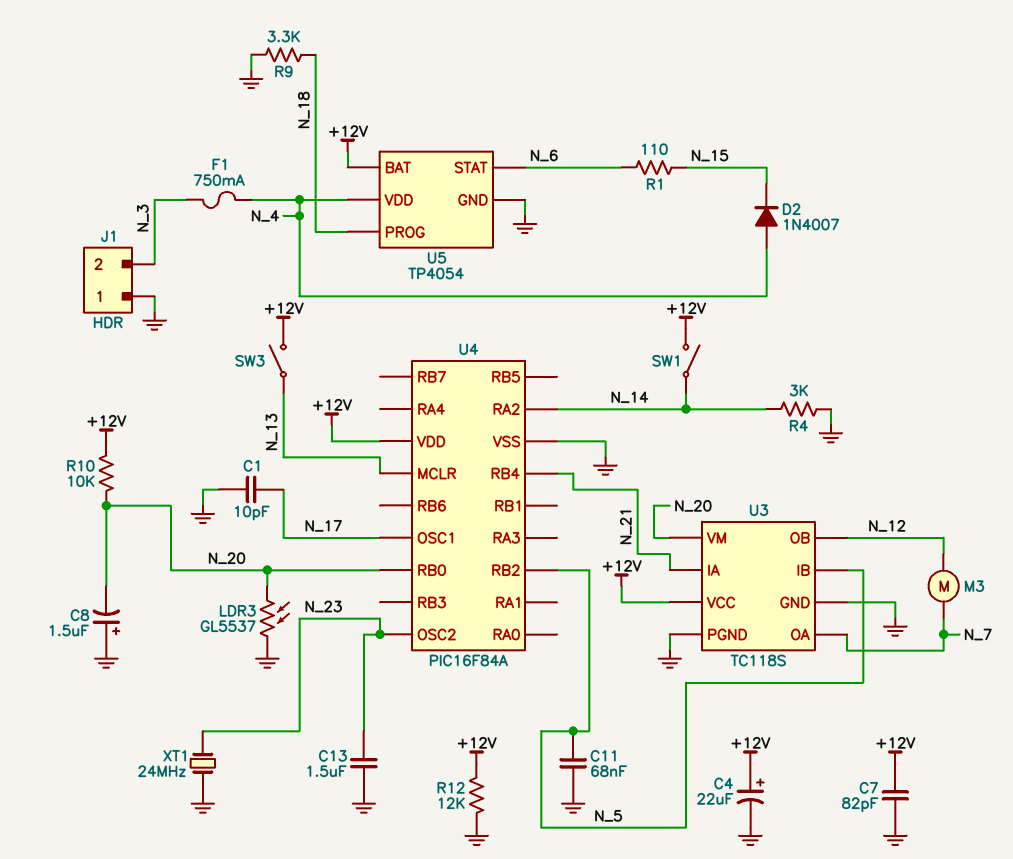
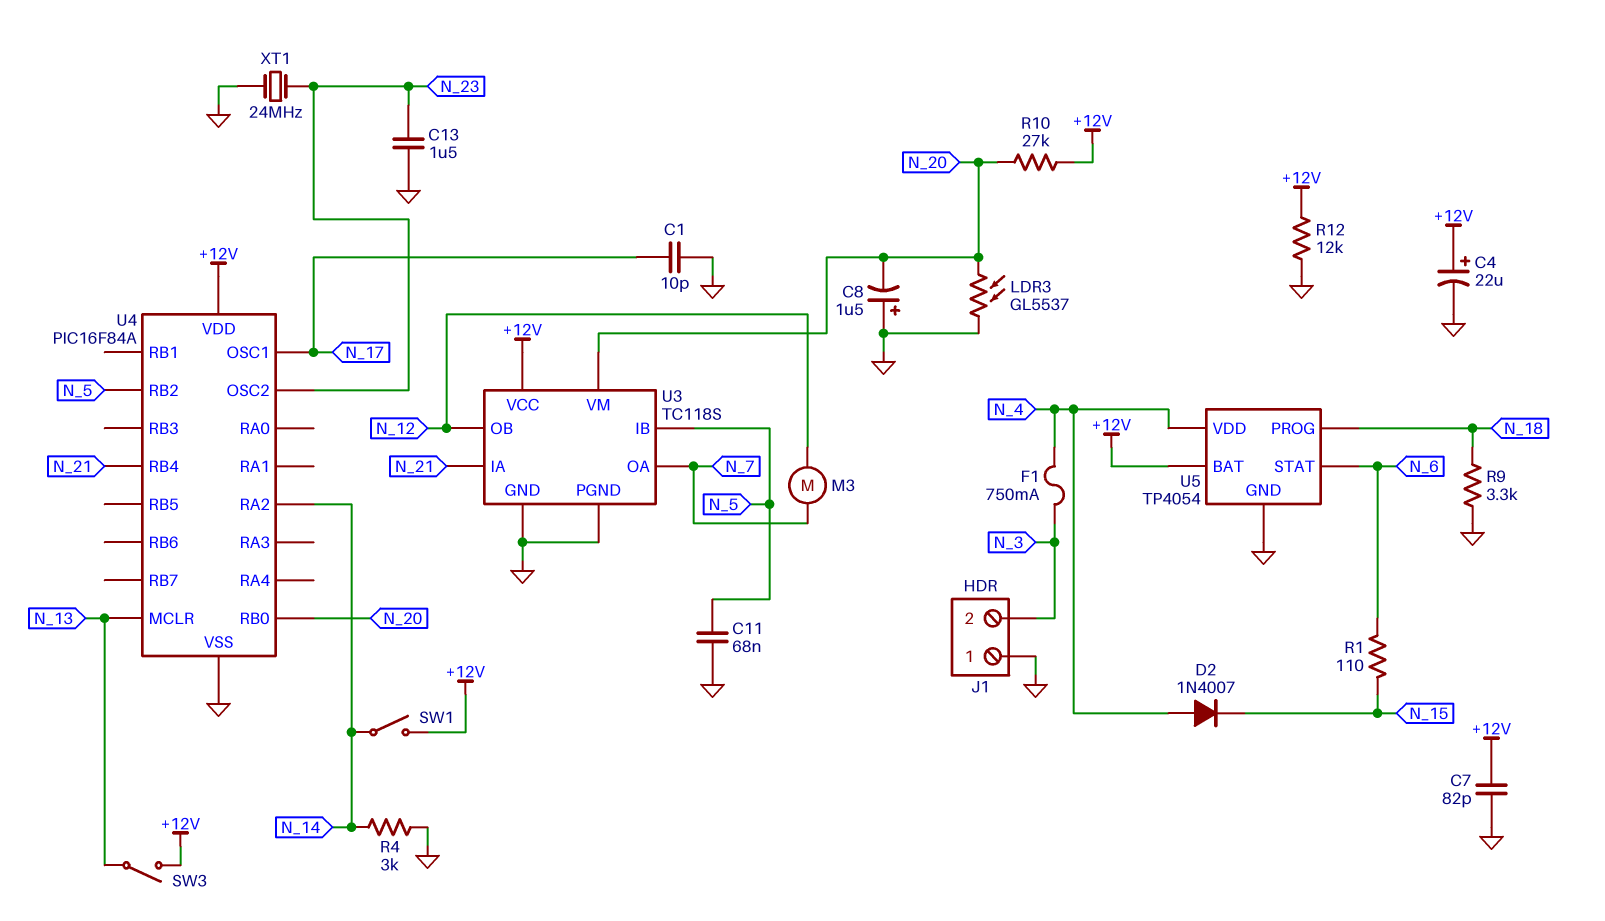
R10: 10k (+12V, N_20) -> 27k (+12V, N_20)

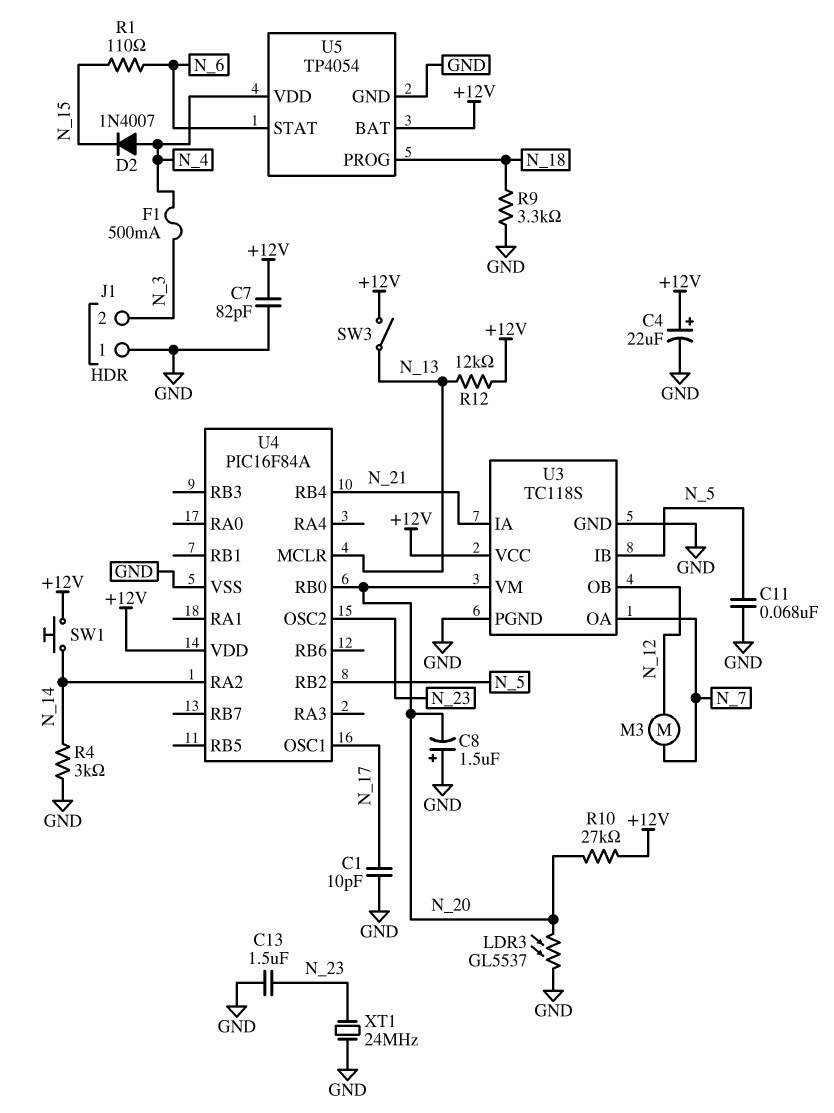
F1: 750mA (N_3, N_4) -> 500mA (N_3, N_4)
R12: 12k (+12V, GND) -> 12k (+12V, N_13)
SW1: switch (+12V, N_14) -> button (+12V, N_14)

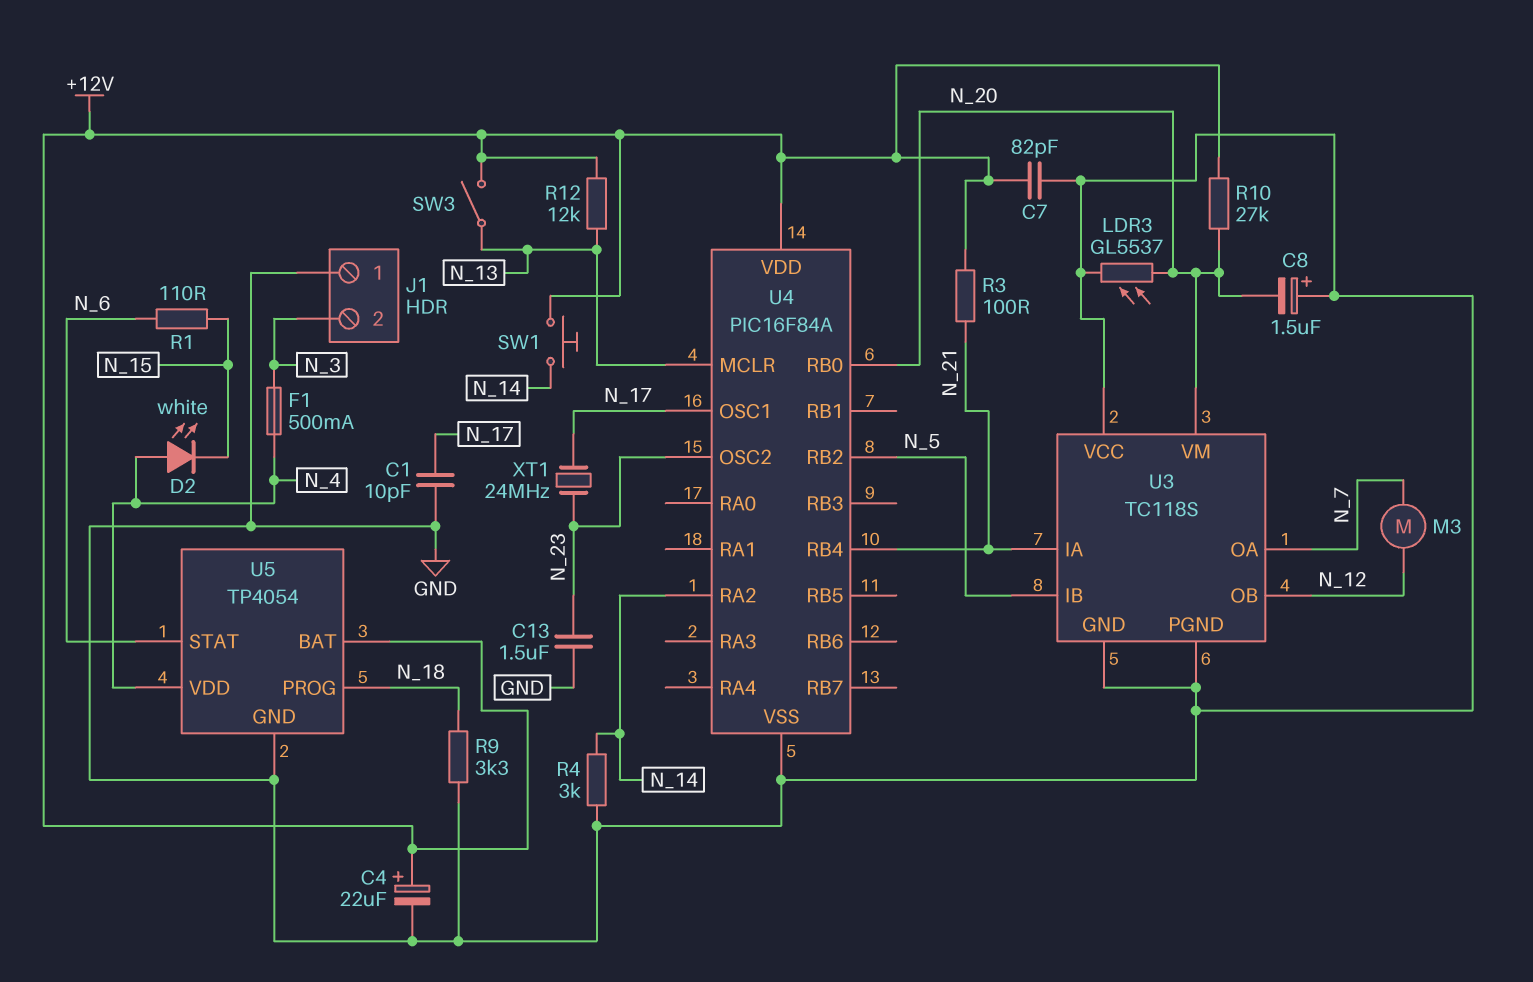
C11: 68nF (GND, N_5) -> none
D2: diode 1N4007 (A N_4, K N_15) -> LED white (A N_4, K N_15)
R3: none -> 100 (+12V, N_21)
U3 pin VCC: +12V -> GND
XT1: 24MHz (GND, N_23) -> 24MHz (N_17, N_23)

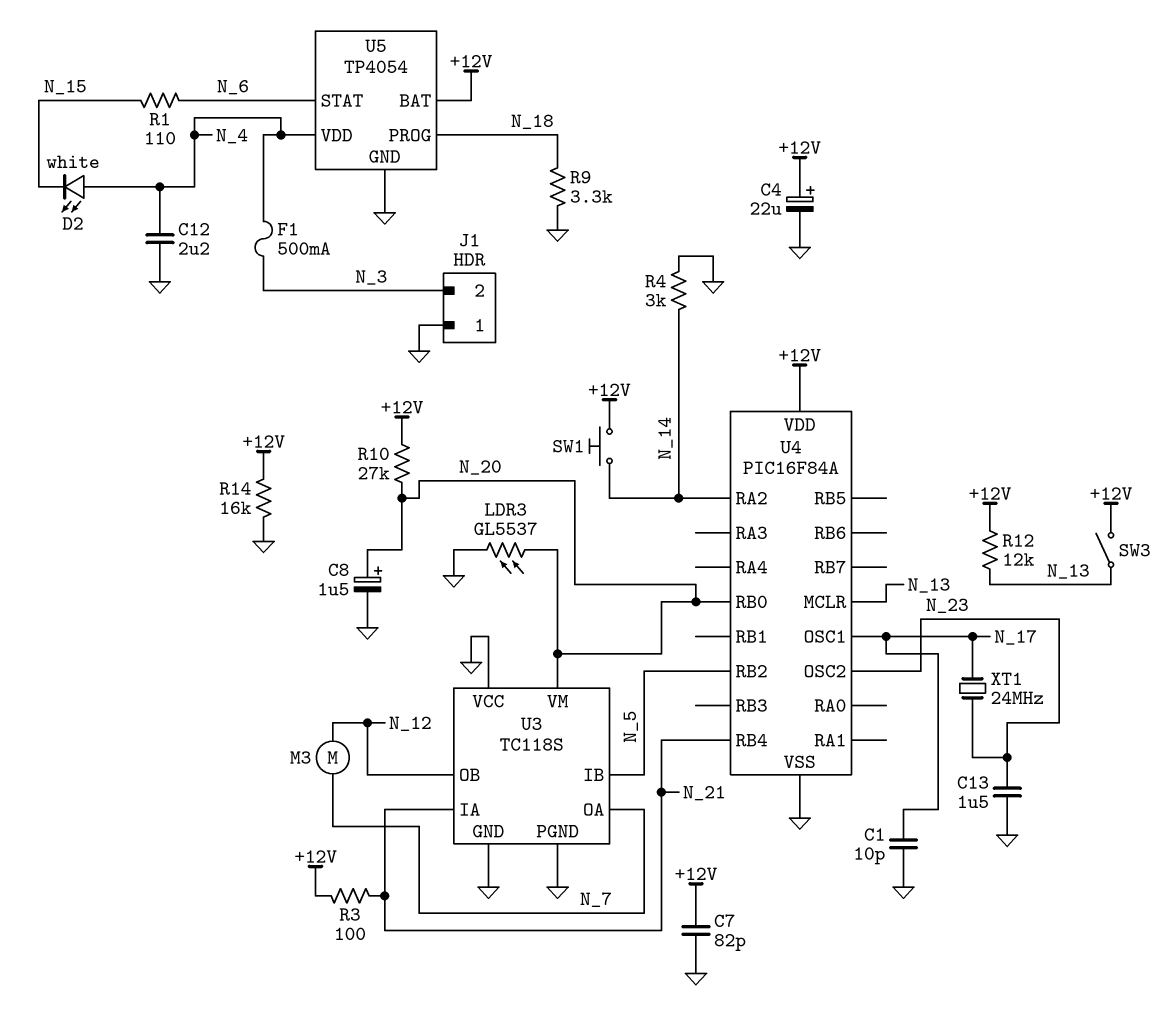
C8: 1.5uF (plus GND, minus N_20) -> 1.5uF (plus N_20, minus GND)
C12: none -> 2.2uF (GND, N_4)
R14: none -> 16k (+12V, GND)

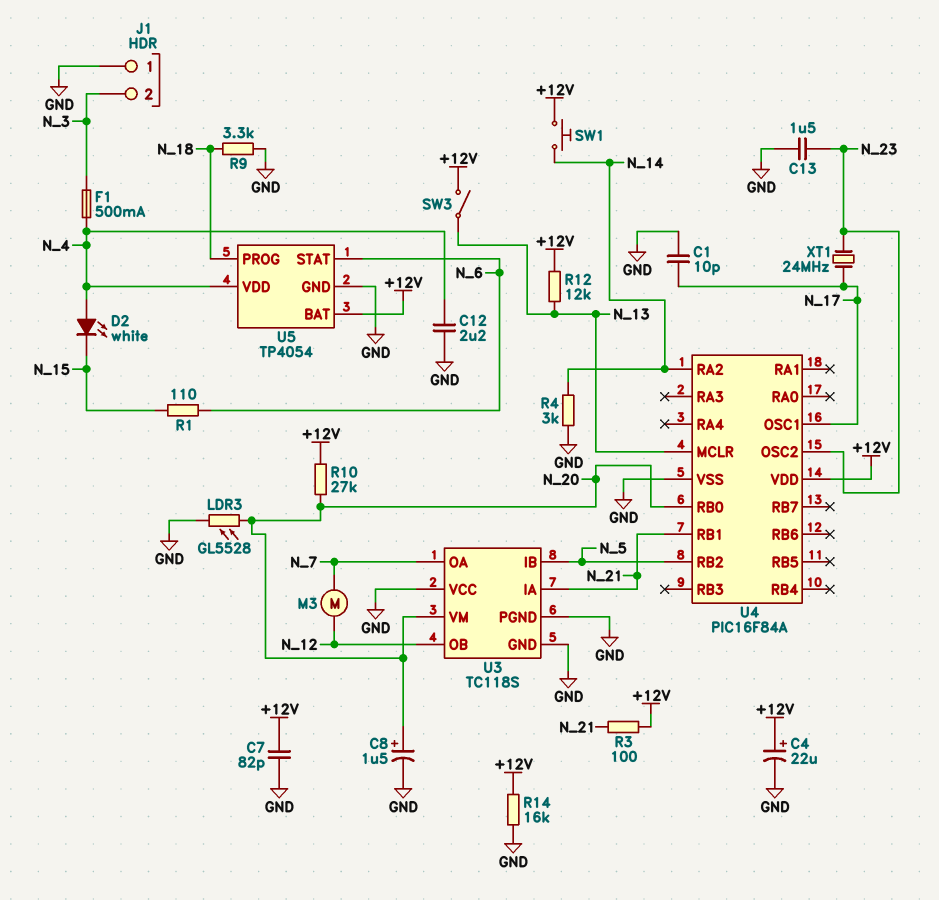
LDR3: GL5537 (GND, N_20) -> GL5528 (GND, N_20)
U4 pin RB1: none -> N_21
U4 pin RB4: N_21 -> none

